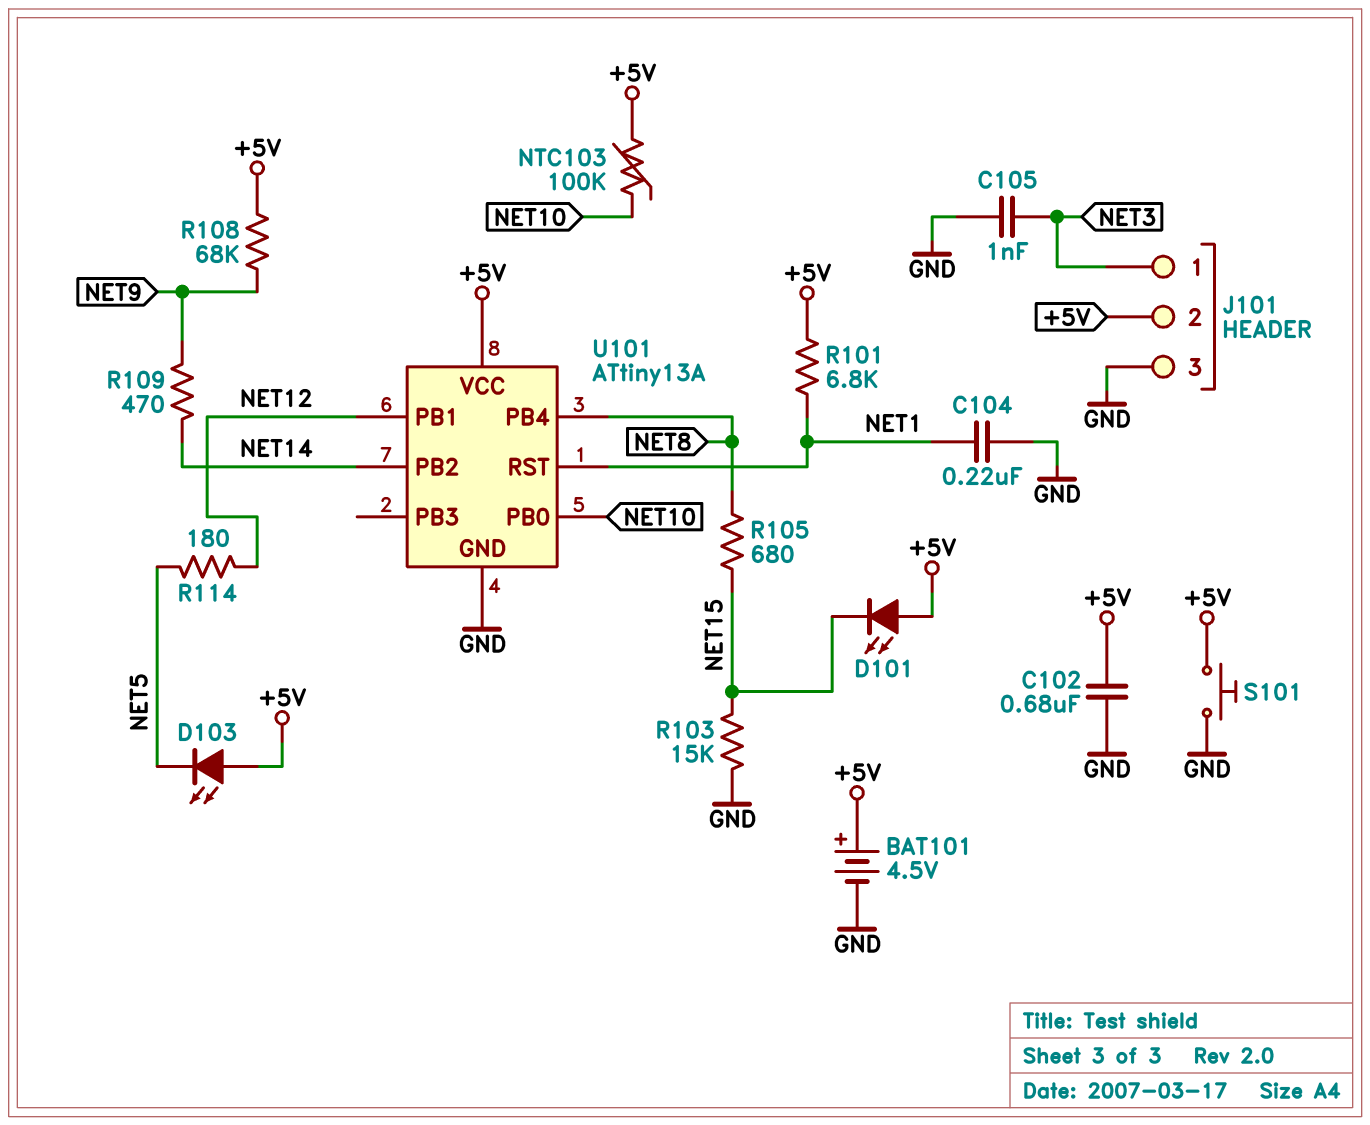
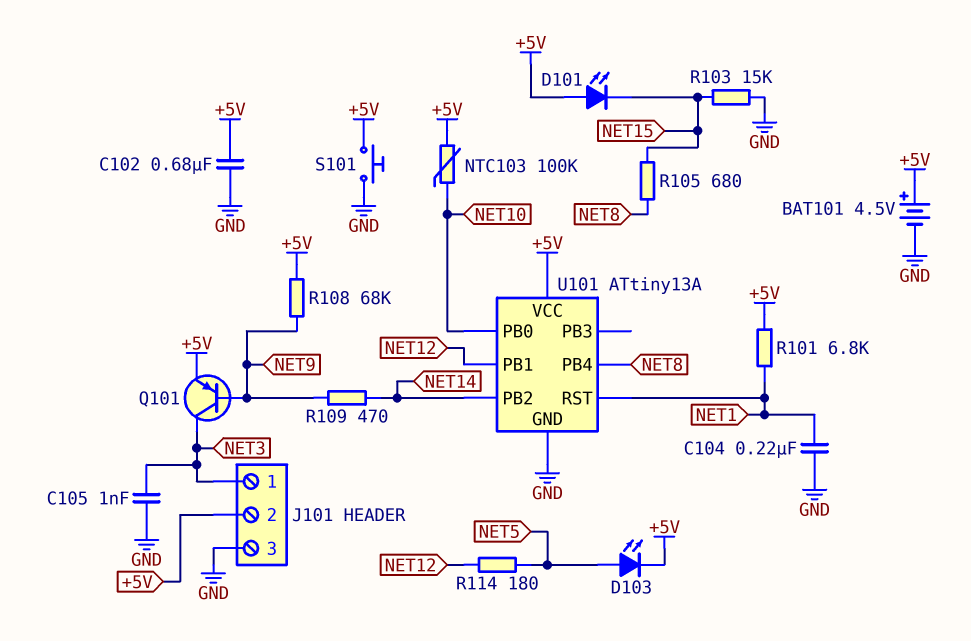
D103: LED (A +5V, K NET5) -> LED (A NET5, K +5V)
Q101: none -> PNP (B NET9, C NET3, E +5V)

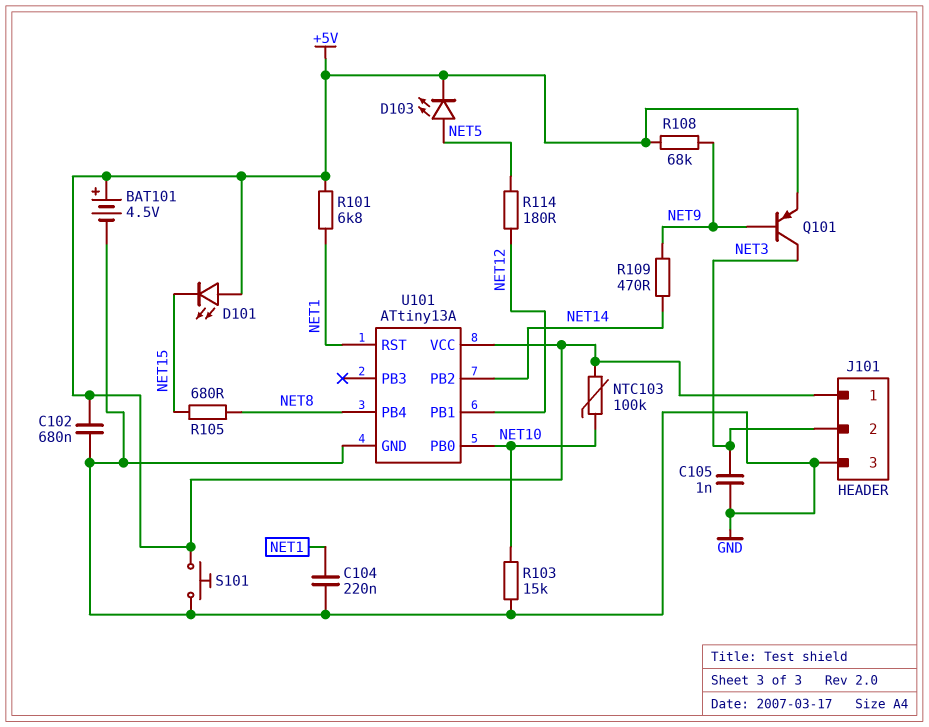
J101 pin 1: NET3 -> +5V
J101 pin 2: +5V -> NET3
R103: 15k (GND, NET15) -> 15k (GND, NET10)

